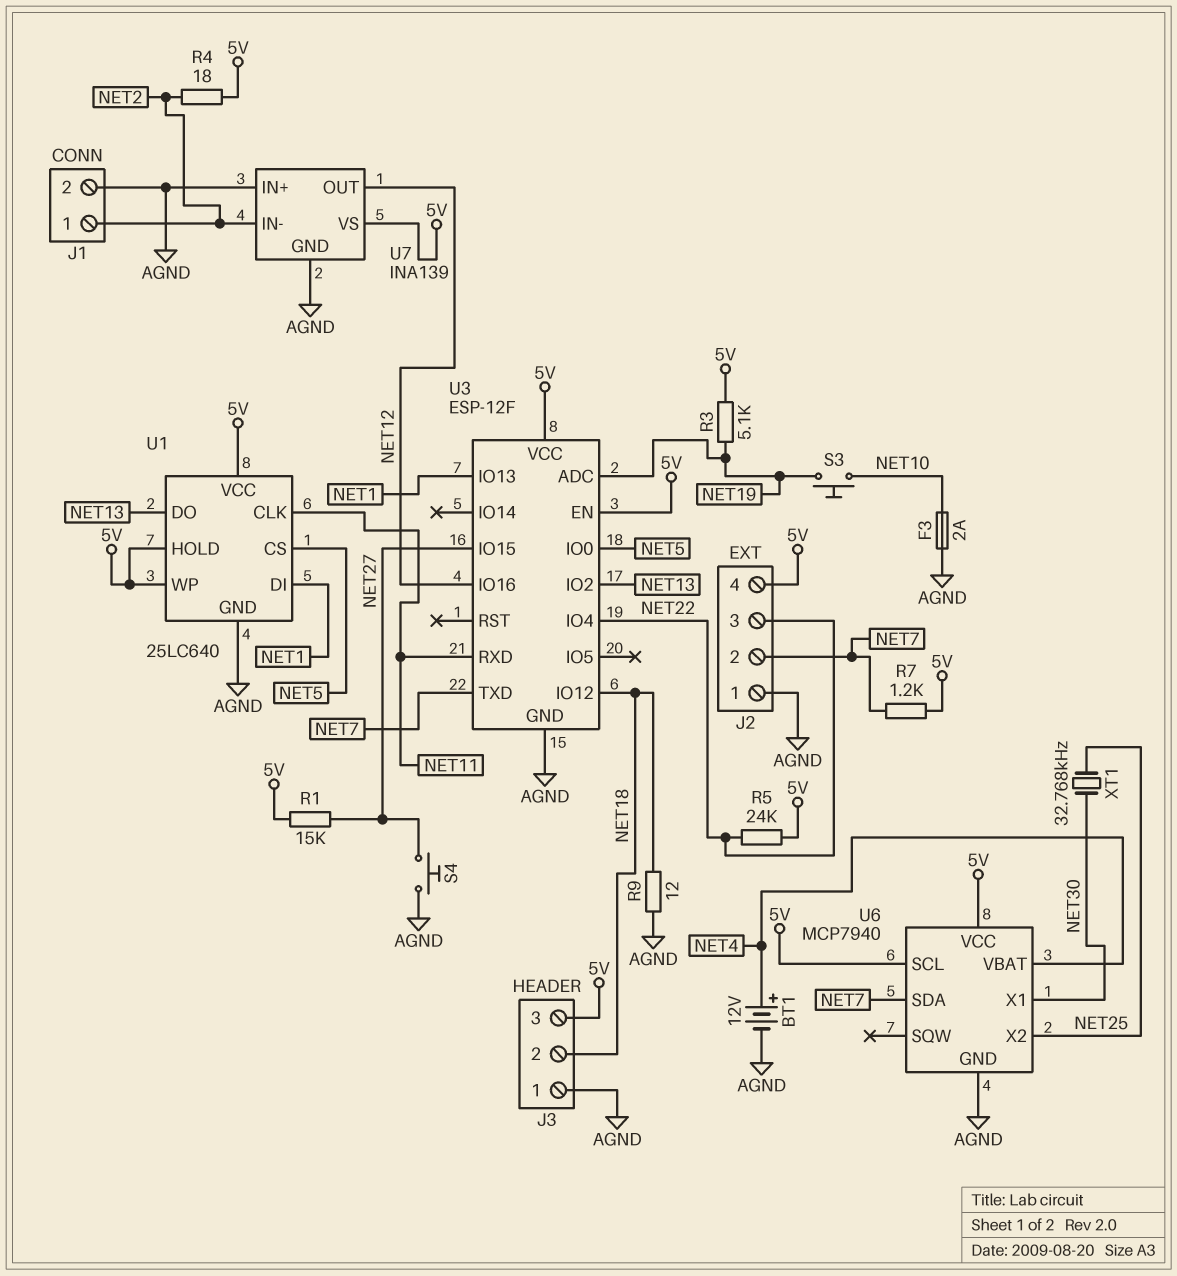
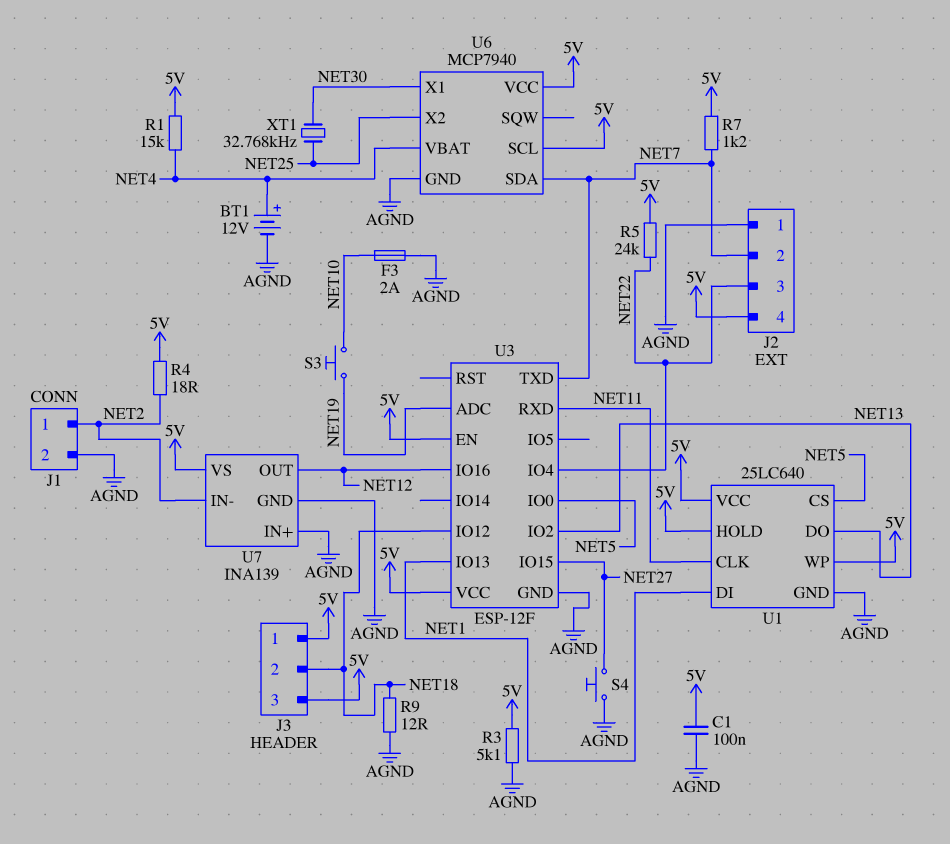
C1: none -> 100nF (5V, AGND)
J3 pin 1: AGND -> 5V
R1: 15k (5V, NET27) -> 15k (5V, NET4)
R3: 5.1k (5V, NET19) -> 5.1k (5V, AGND)

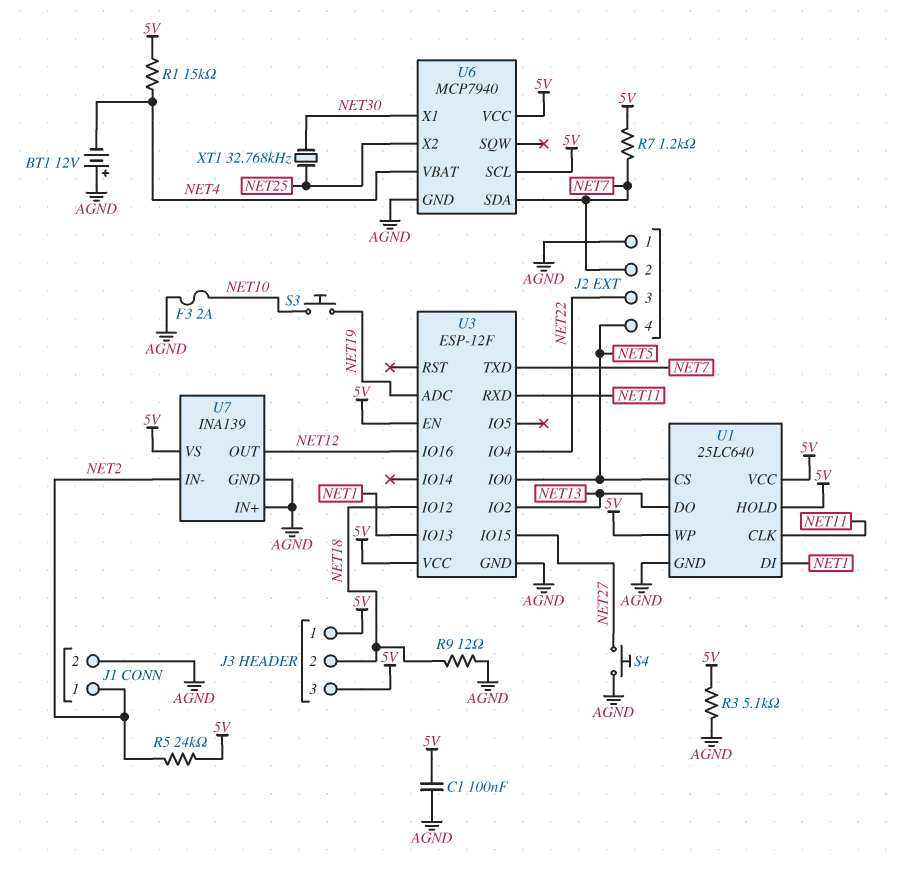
BT1: 12V (plus NET4, minus AGND) -> 12V (plus AGND, minus NET4)
J2 pin 4: 5V -> NET5
R4: 18 (5V, NET2) -> none
R5: 24k (5V, NET22) -> 24k (5V, NET2)

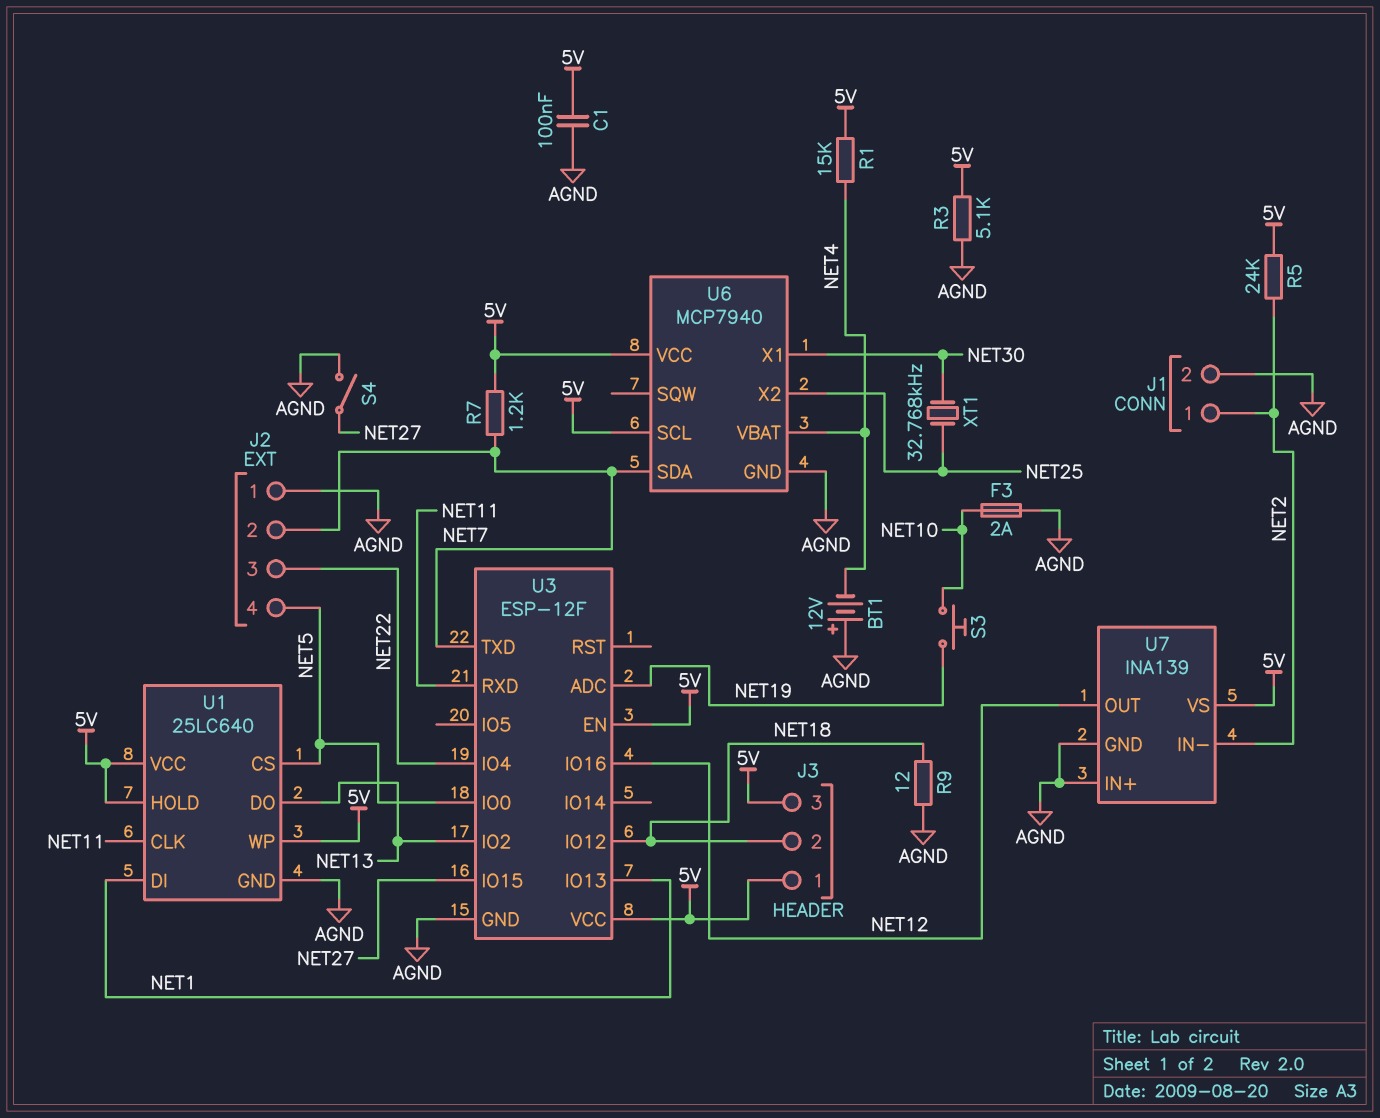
S4: button (AGND, NET27) -> switch (AGND, NET27)

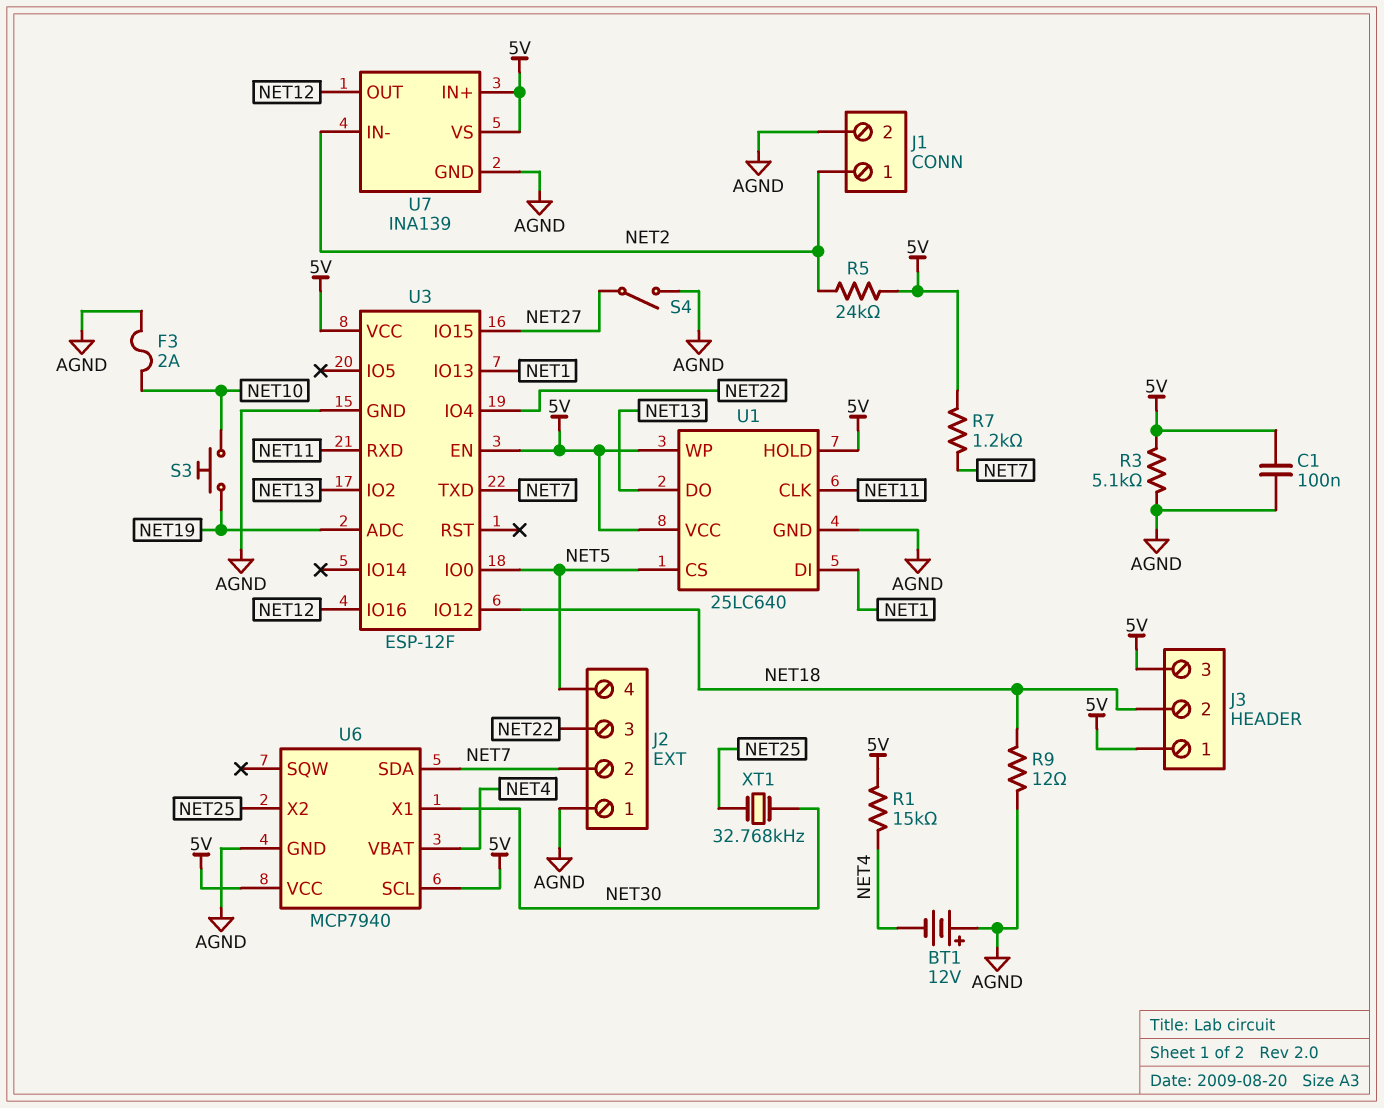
U7 pin IN+: AGND -> 5V

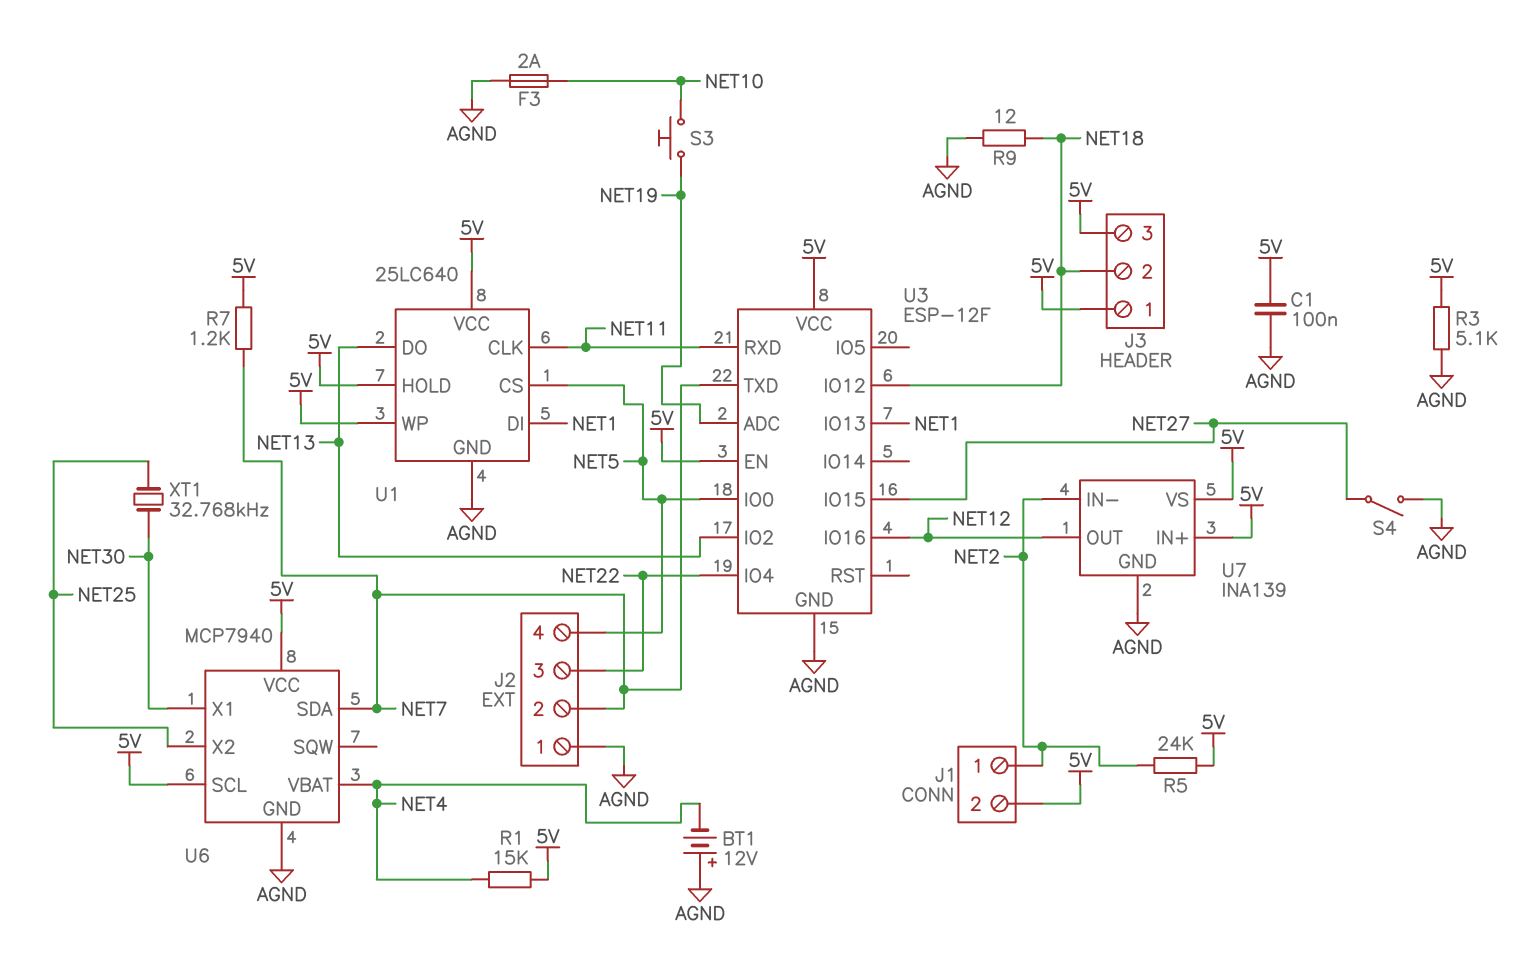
J1 pin 2: AGND -> 5V

